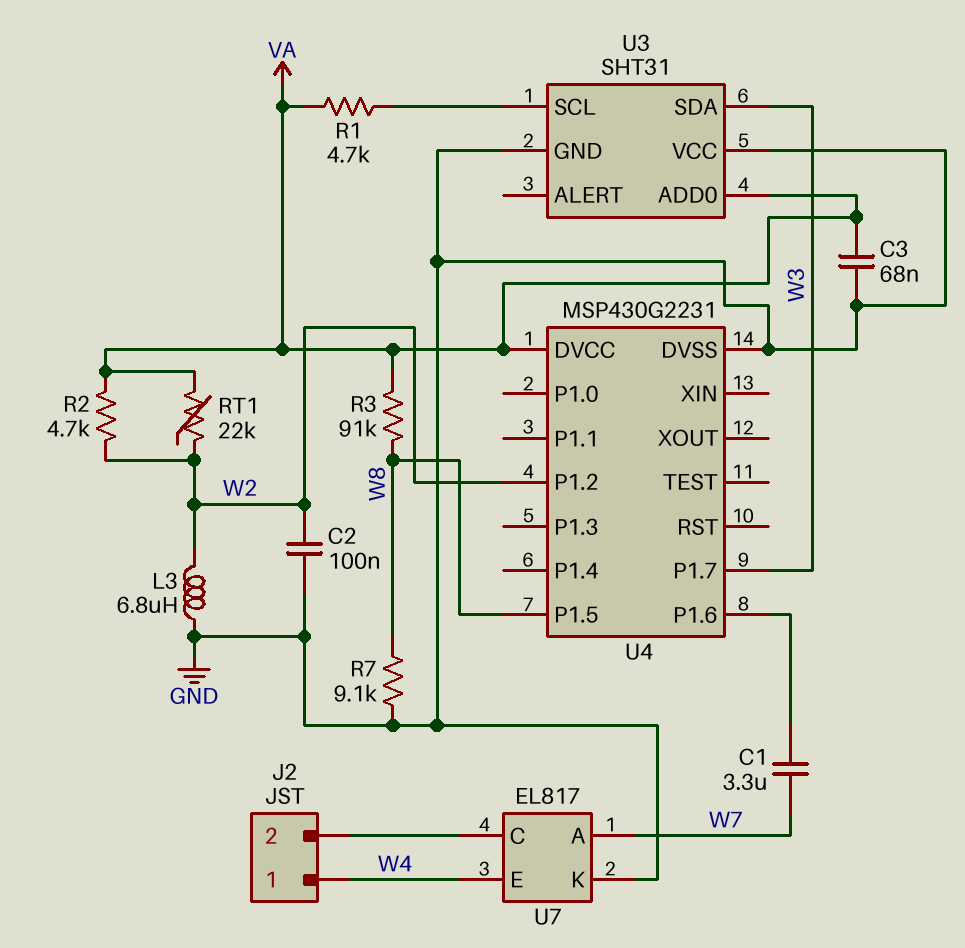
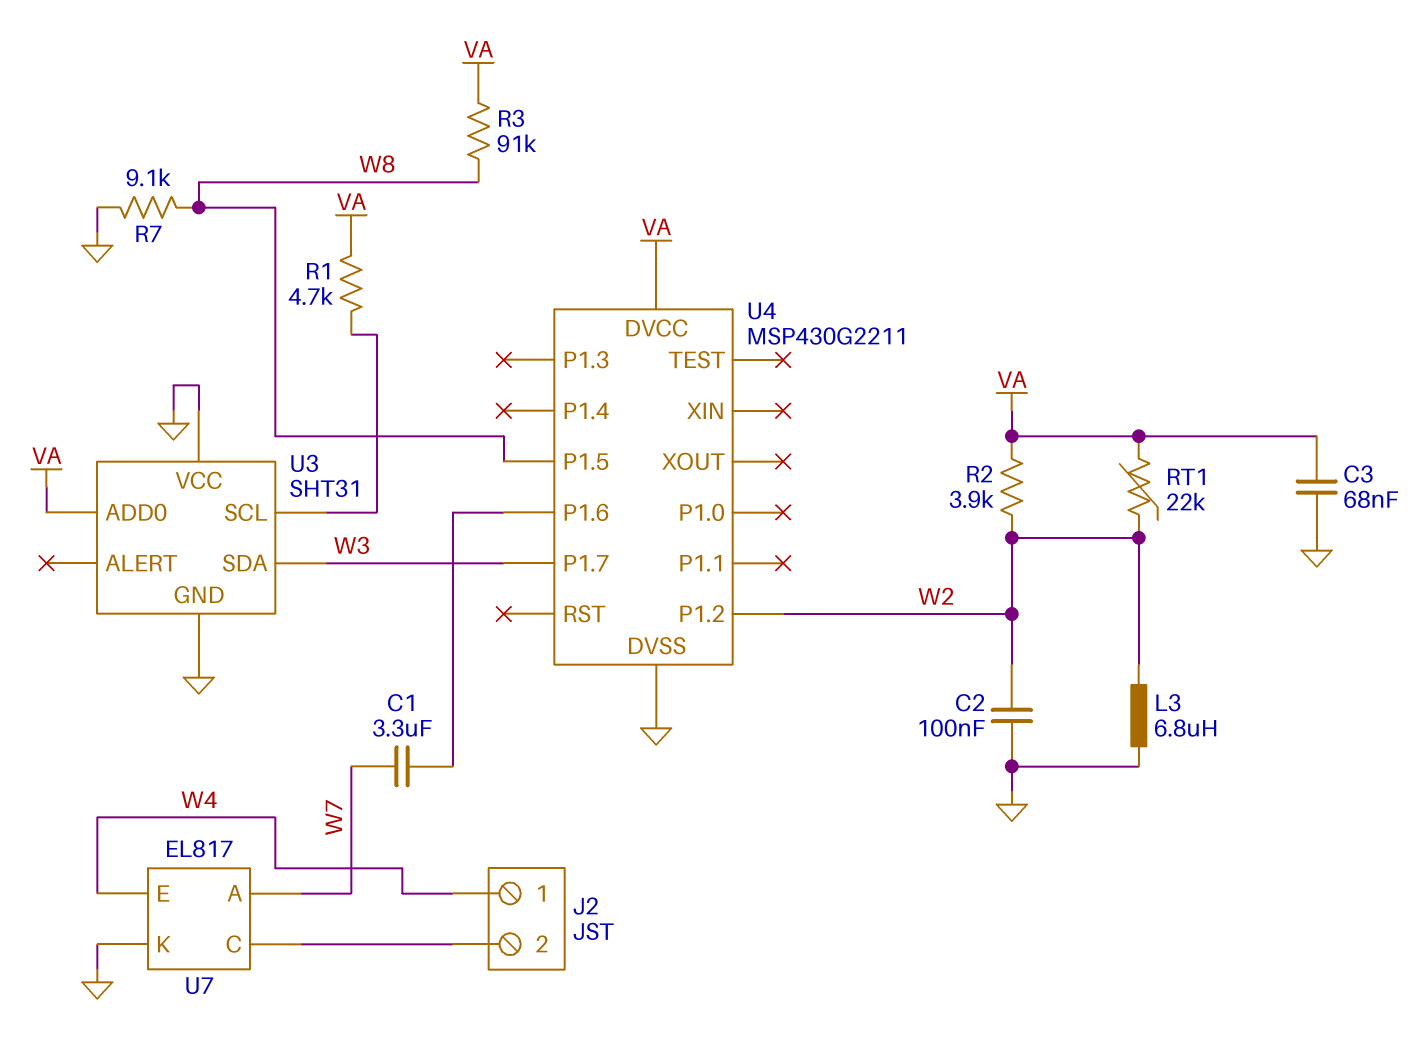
R2: 4.7k (VA, W2) -> 3.9k (VA, W2)
U4: MSP430G2231 -> MSP430G2211

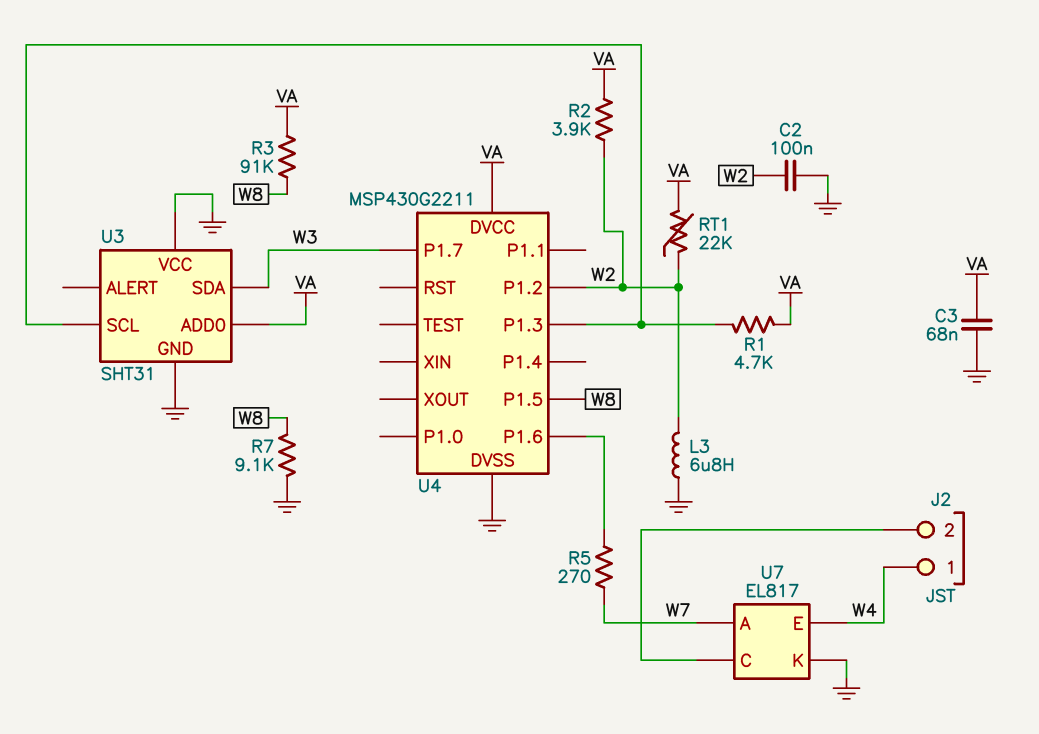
C1: 3.3uF (U4/P1.6, W7) -> none
R5: none -> 270 (U4/P1.6, W7)
U4 pin P1.3: none -> U3/SCL

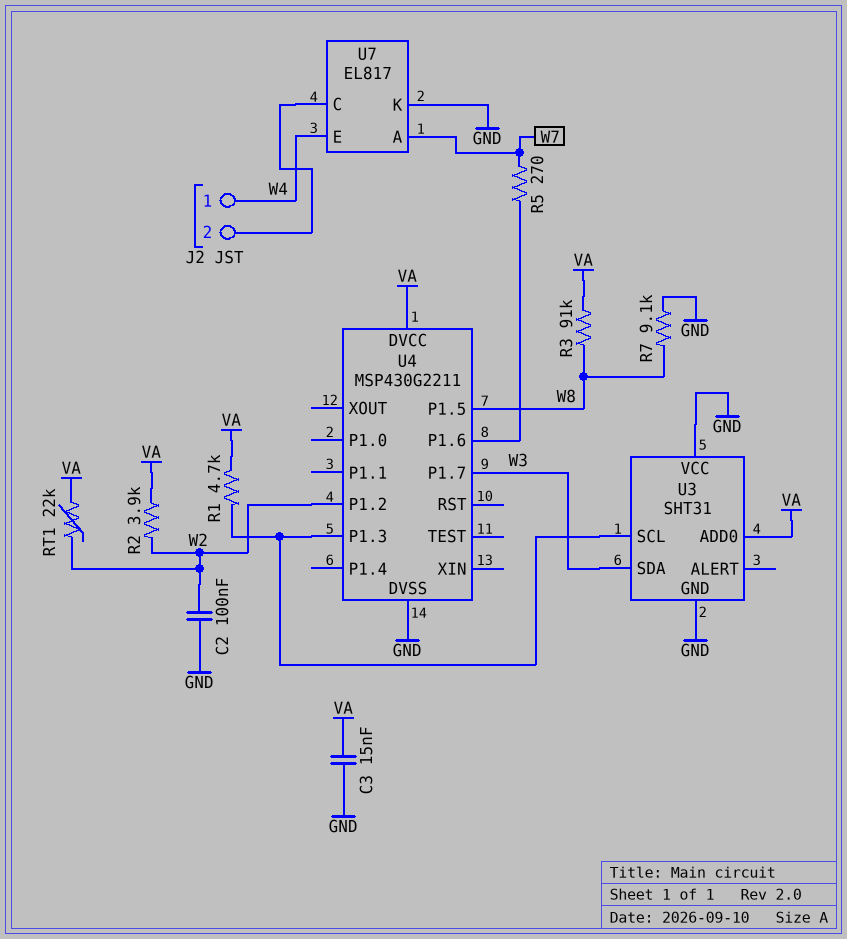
C3: 68nF (GND, VA) -> 15nF (GND, VA)
L3: 6.8uH (GND, W2) -> none

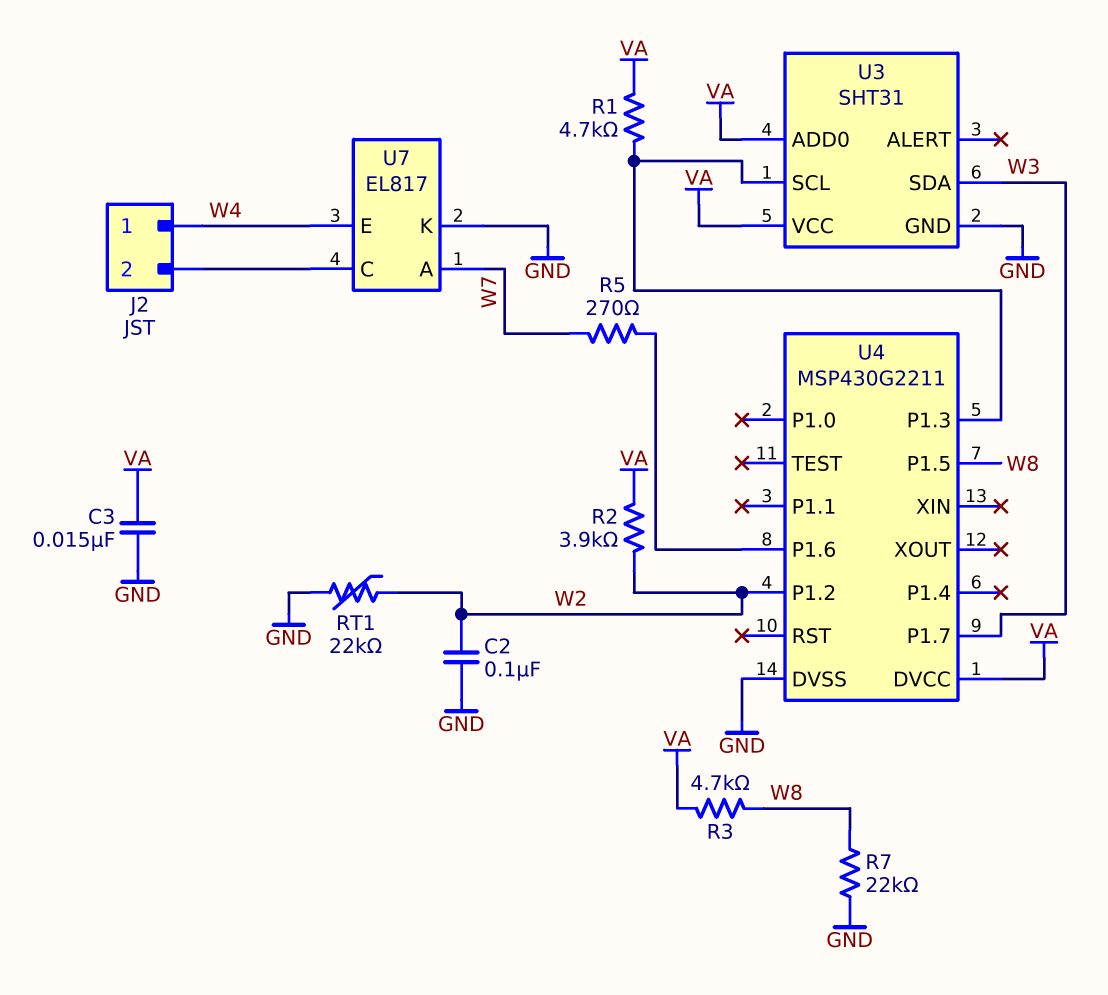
R3: 91k (VA, W8) -> 4.7k (VA, W8)
R7: 9.1k (GND, W8) -> 22k (GND, W8)
RT1: 22k (VA, W2) -> 22k (GND, W2)
U3 pin VCC: GND -> VA

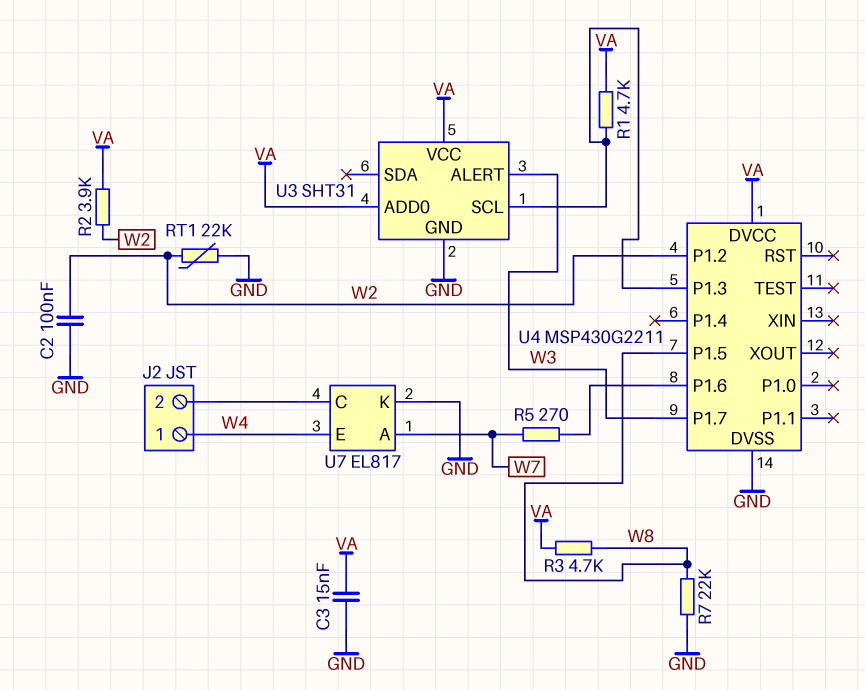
U3 pin ALERT: none -> W3
U3 pin SDA: W3 -> none

